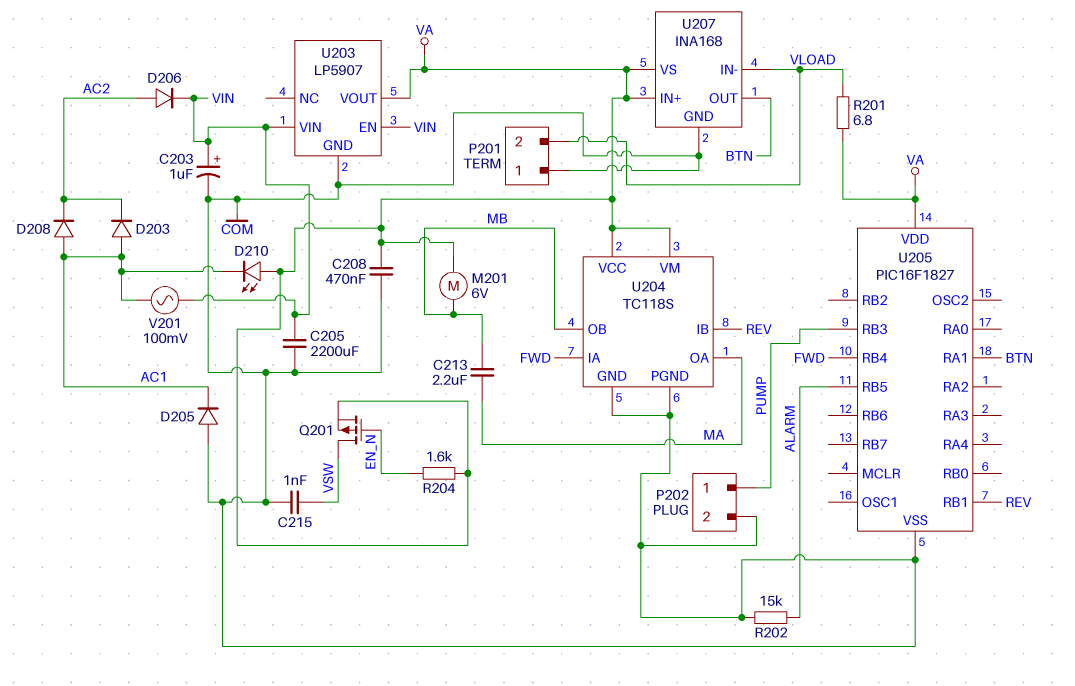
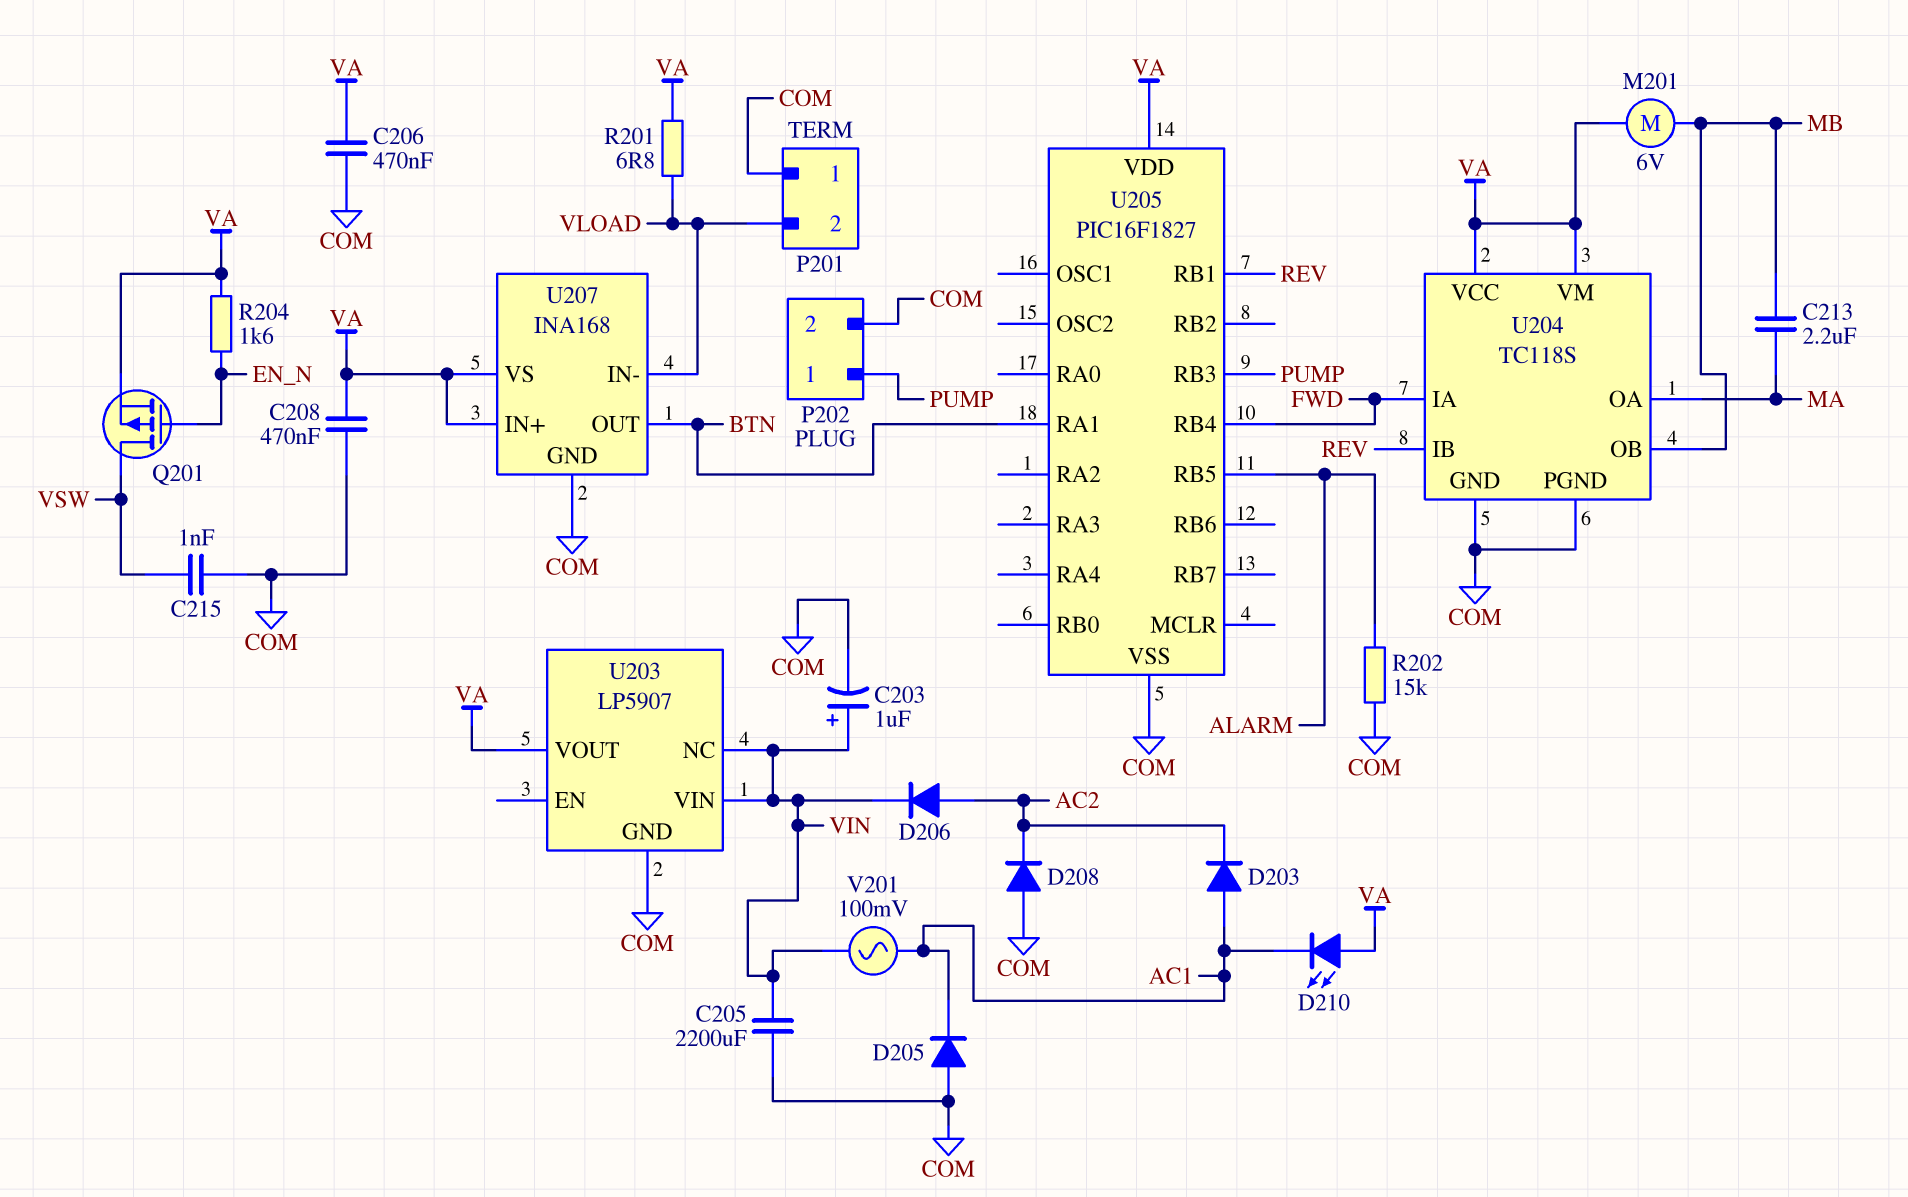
C206: none -> 470nF (COM, VA)
D208: diode (A AC1, K AC2) -> diode (A COM, K AC2)
U203 pin EN: VIN -> none
U203 pin NC: none -> VIN

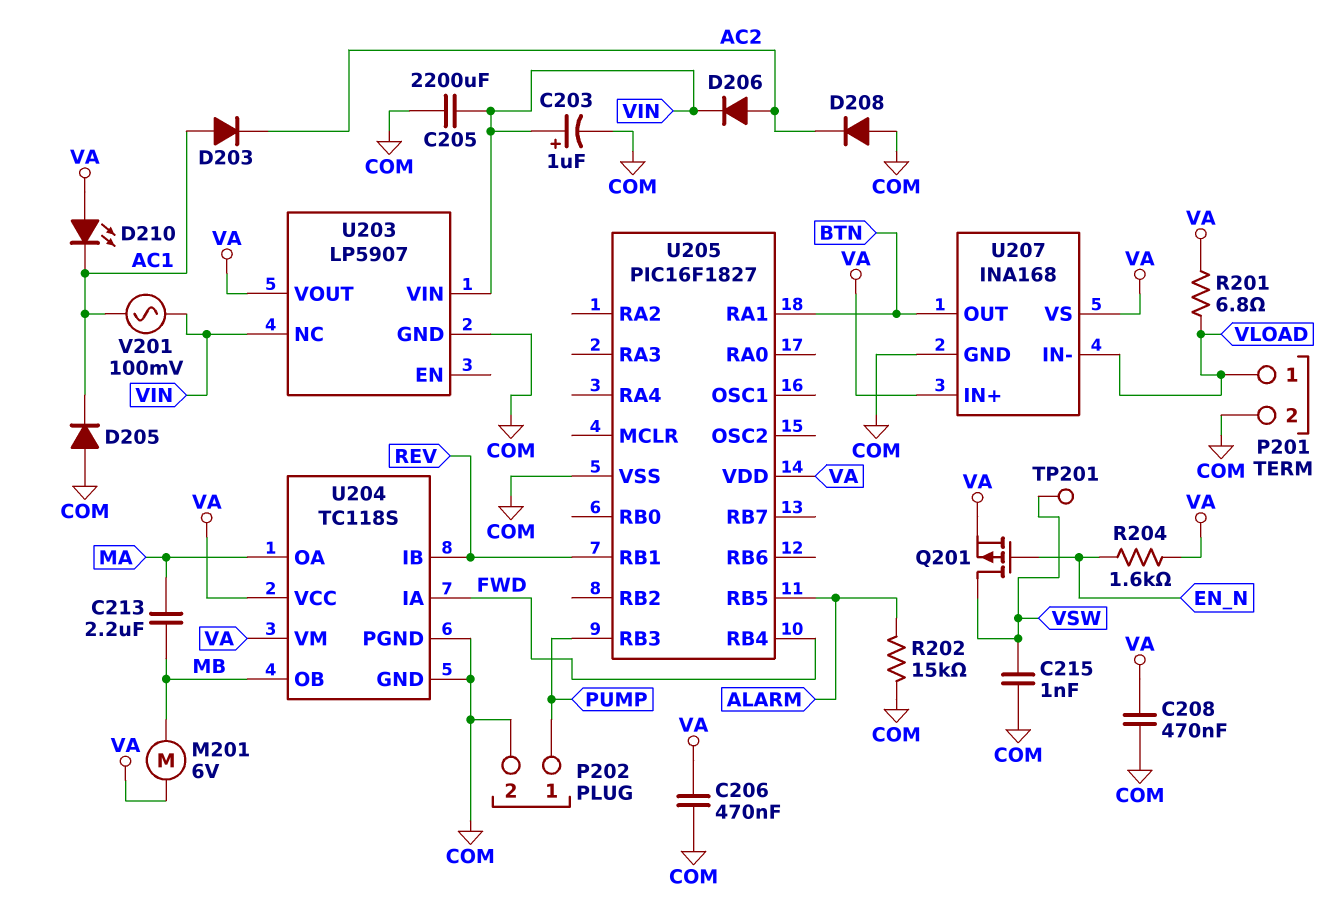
P201 pin 1: COM -> VLOAD
P201 pin 2: VLOAD -> COM
TP201: none -> test point (VSW)

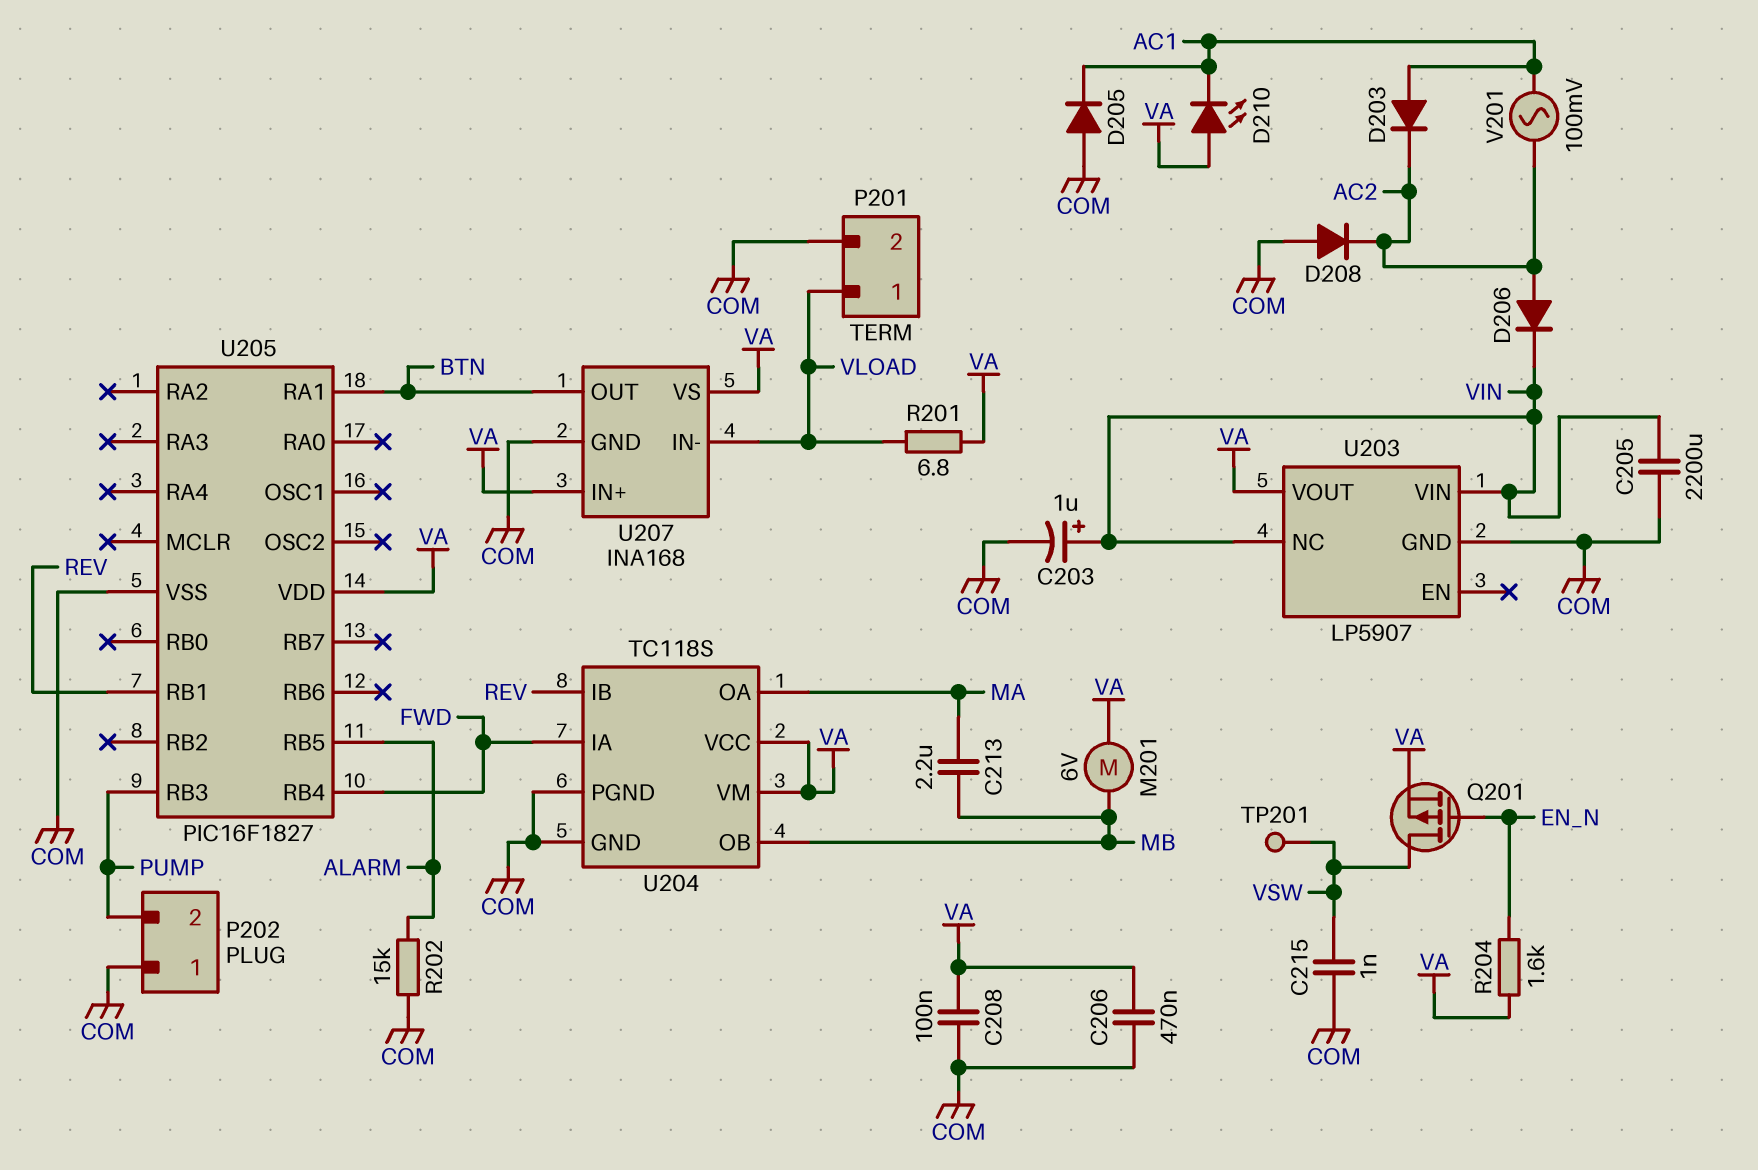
C208: 470nF (COM, VA) -> 100nF (COM, VA)
P202 pin 1: PUMP -> COM
P202 pin 2: COM -> PUMP
V201: AC 100mV (AC1, VIN) -> AC 100mV (AC1, AC2)

